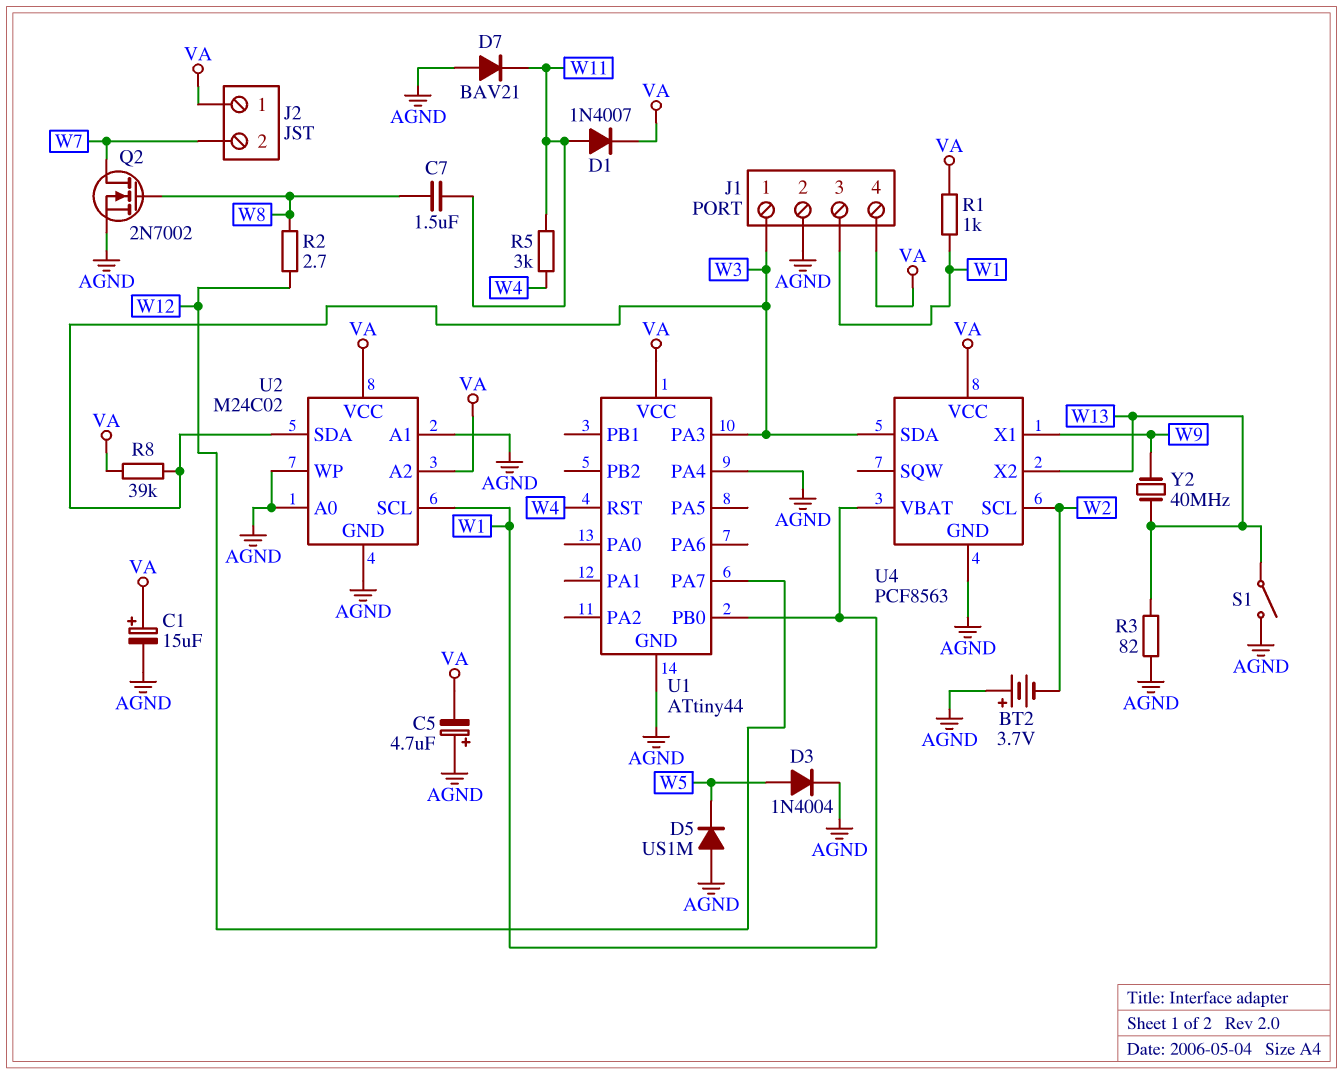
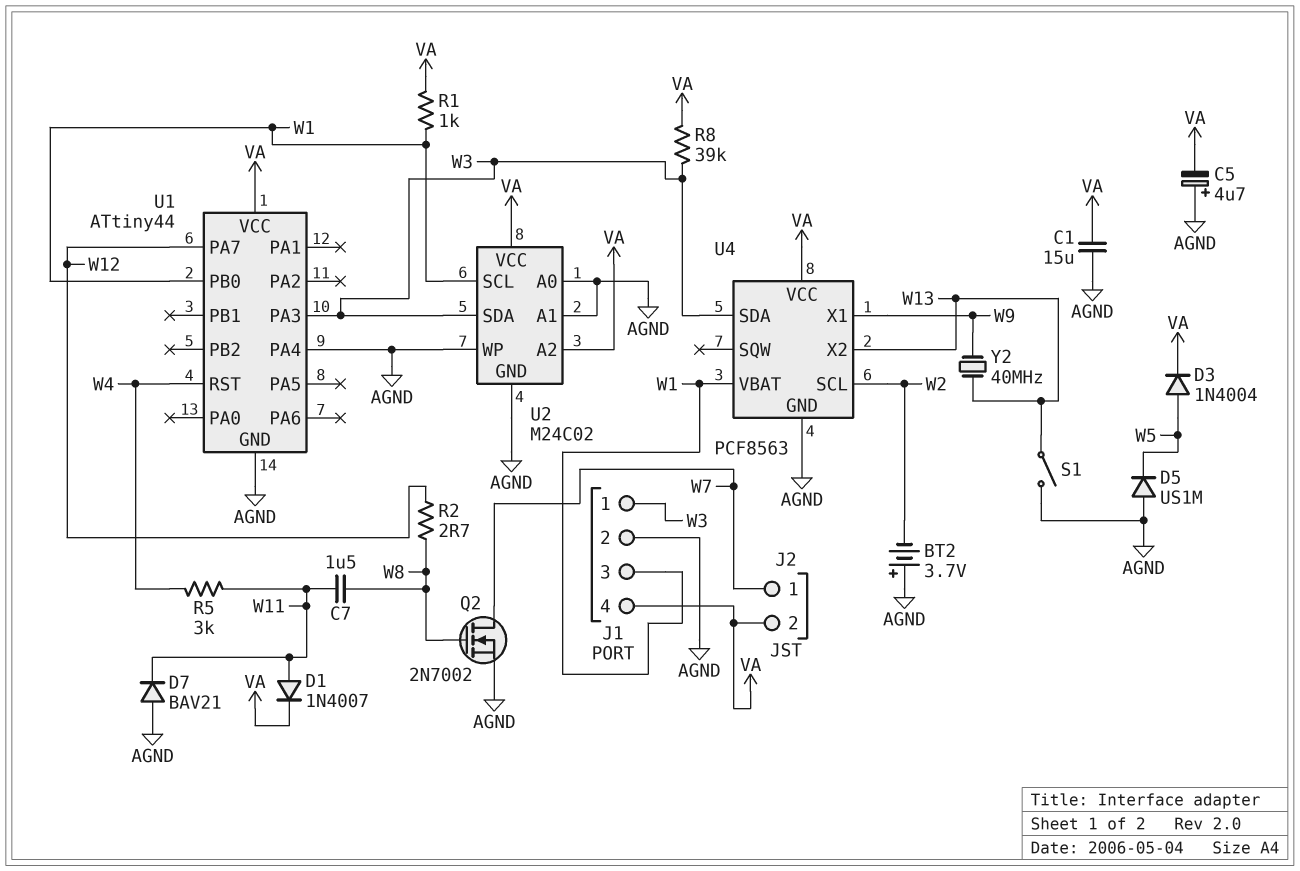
C1: 15uF (plus VA, minus AGND) -> 15uF (AGND, VA)
D3: diode 1N4004 (A W5, K AGND) -> diode 1N4004 (A W5, K VA)
J2 pin 1: VA -> W7
J2 pin 2: W7 -> VA
R3: 82 (AGND, W13) -> none

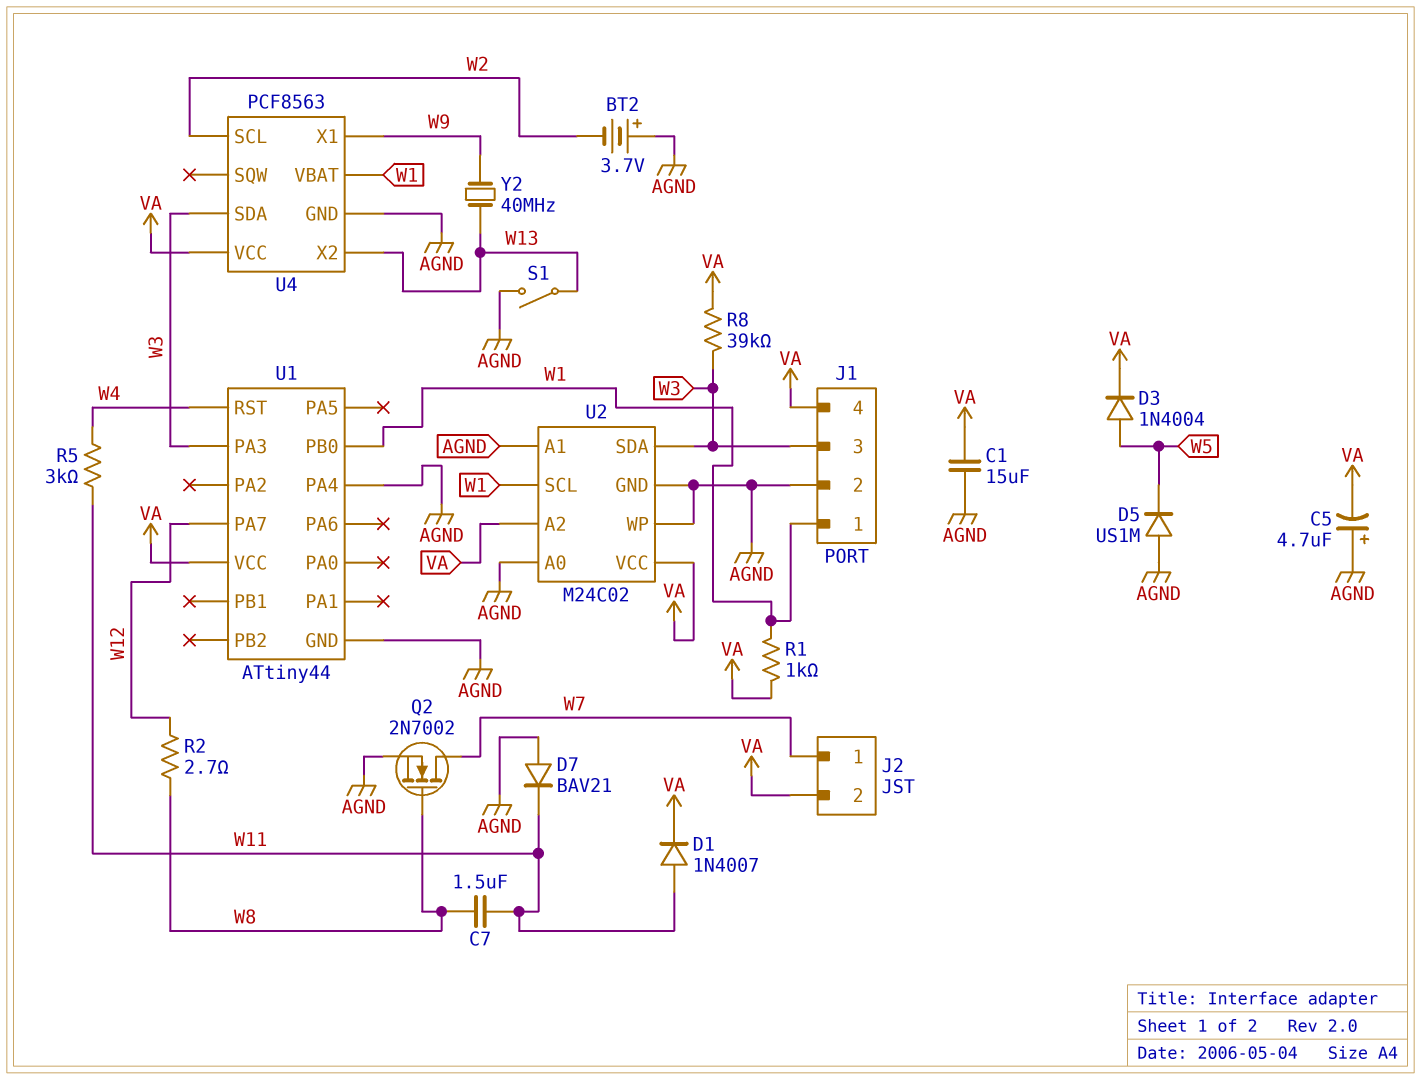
J1 pin 1: W3 -> W1
J1 pin 3: W1 -> W3

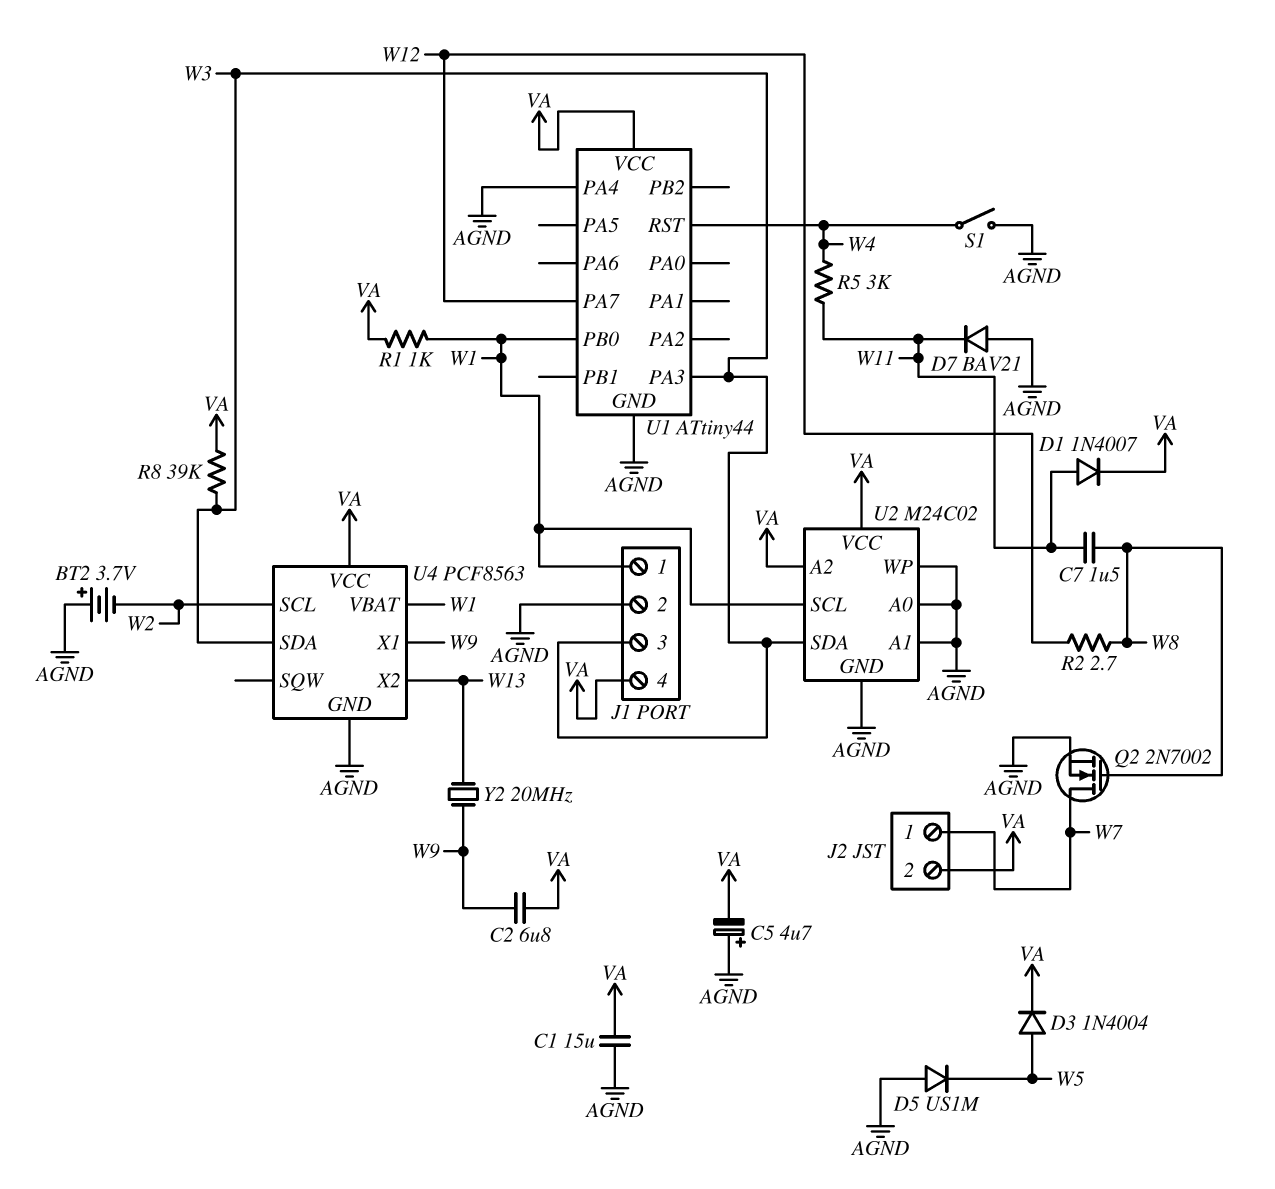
C2: none -> 6.8uF (VA, W9)
S1: switch (AGND, W13) -> switch (AGND, W4)
Y2: 40MHz (W9, W13) -> 20MHz (W9, W13)

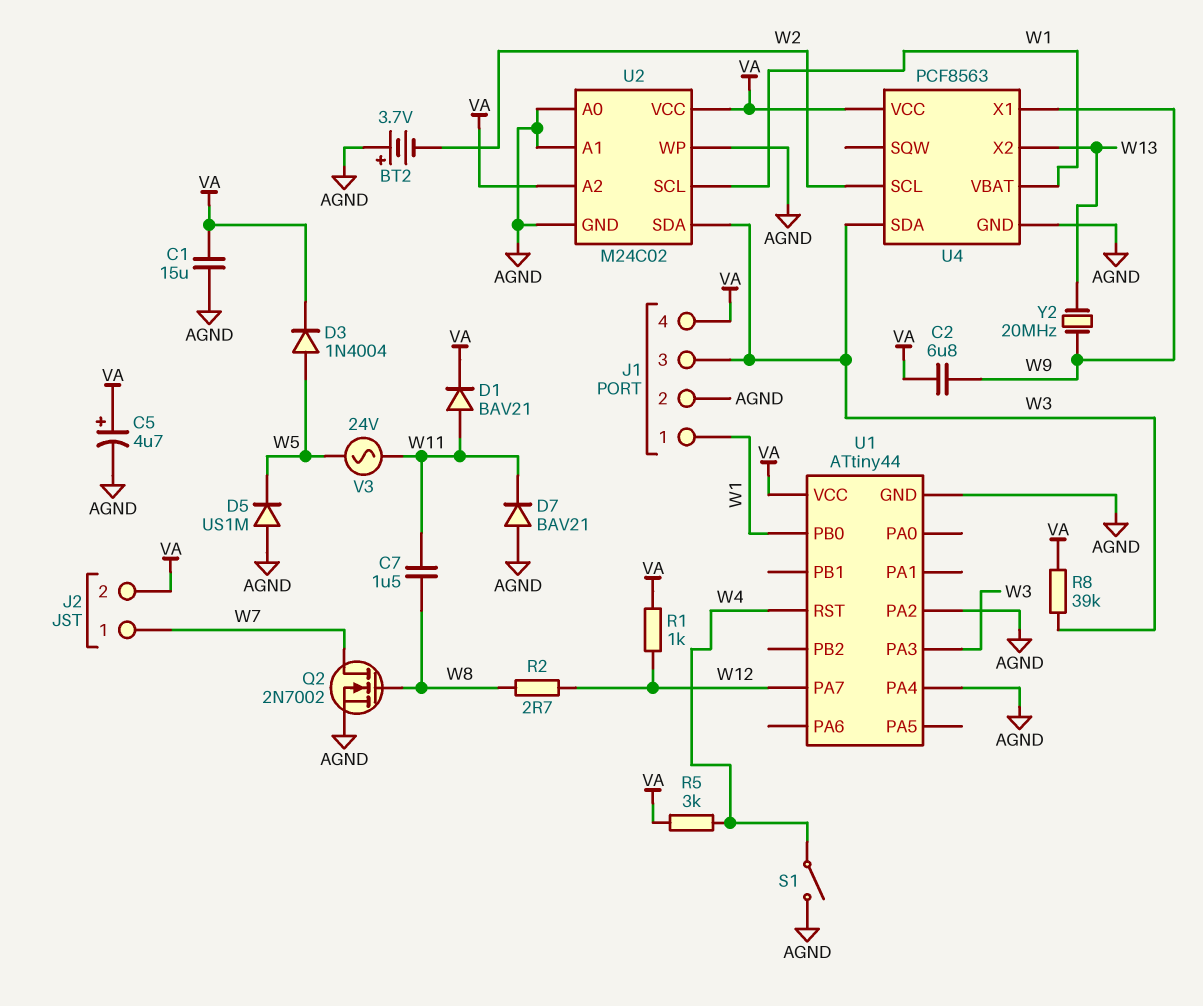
C5: 4.7uF (plus AGND, minus VA) -> 4.7uF (plus VA, minus AGND)
D1: diode 1N4007 (A W11, K VA) -> diode BAV21 (A W11, K VA)
R1: 1k (VA, W1) -> 1k (VA, W12)
R5: 3k (W4, W11) -> 3k (VA, W4)
U1 pin PA2: none -> AGND
V3: none -> AC 24V (W5, W11)

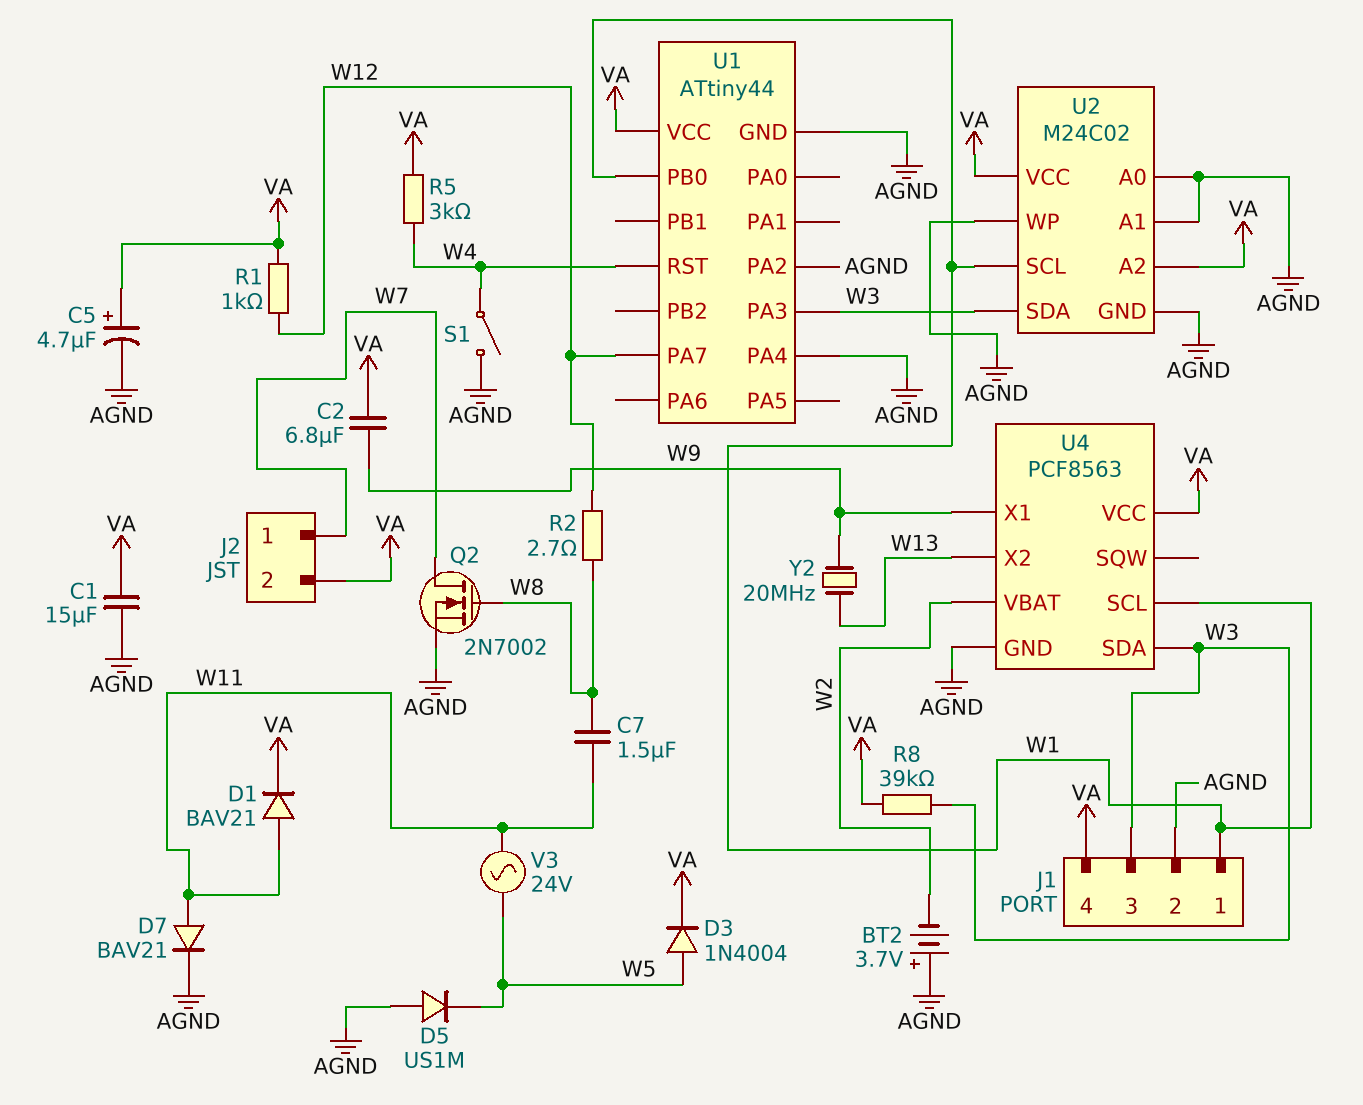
D7: diode BAV21 (A AGND, K W11) -> diode BAV21 (A W11, K AGND)
U4 pin SCL: W2 -> W1
U4 pin VBAT: W1 -> W2

